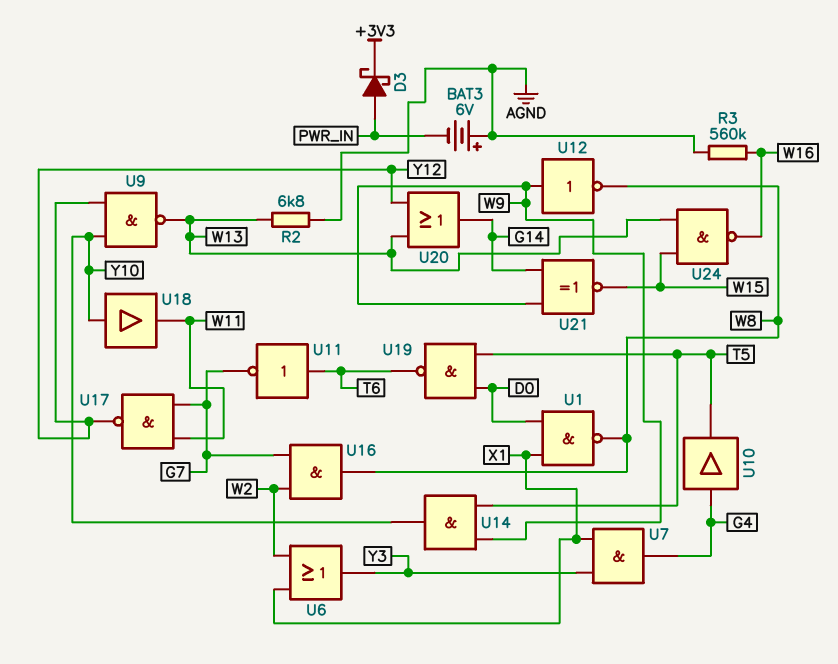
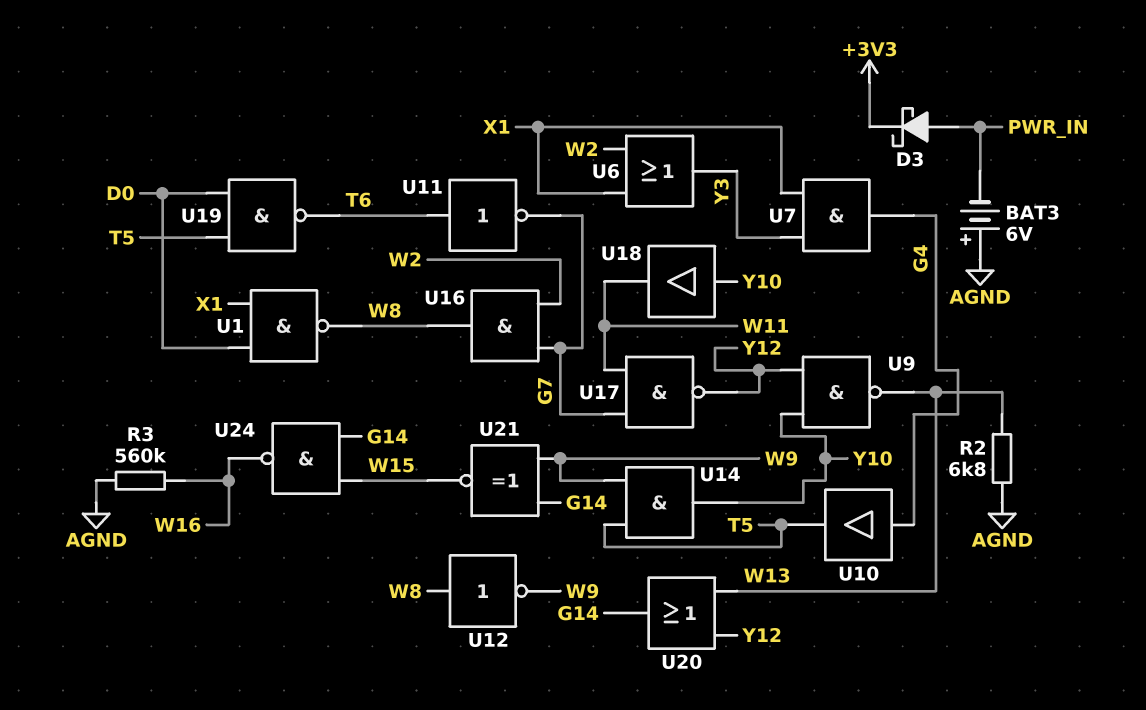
U12: NOT (in W9, out W8) -> NOT (in W8, out W9)
U24: NAND (in W13, in W15, out W16) -> NAND (in G14, in W15, out W16)

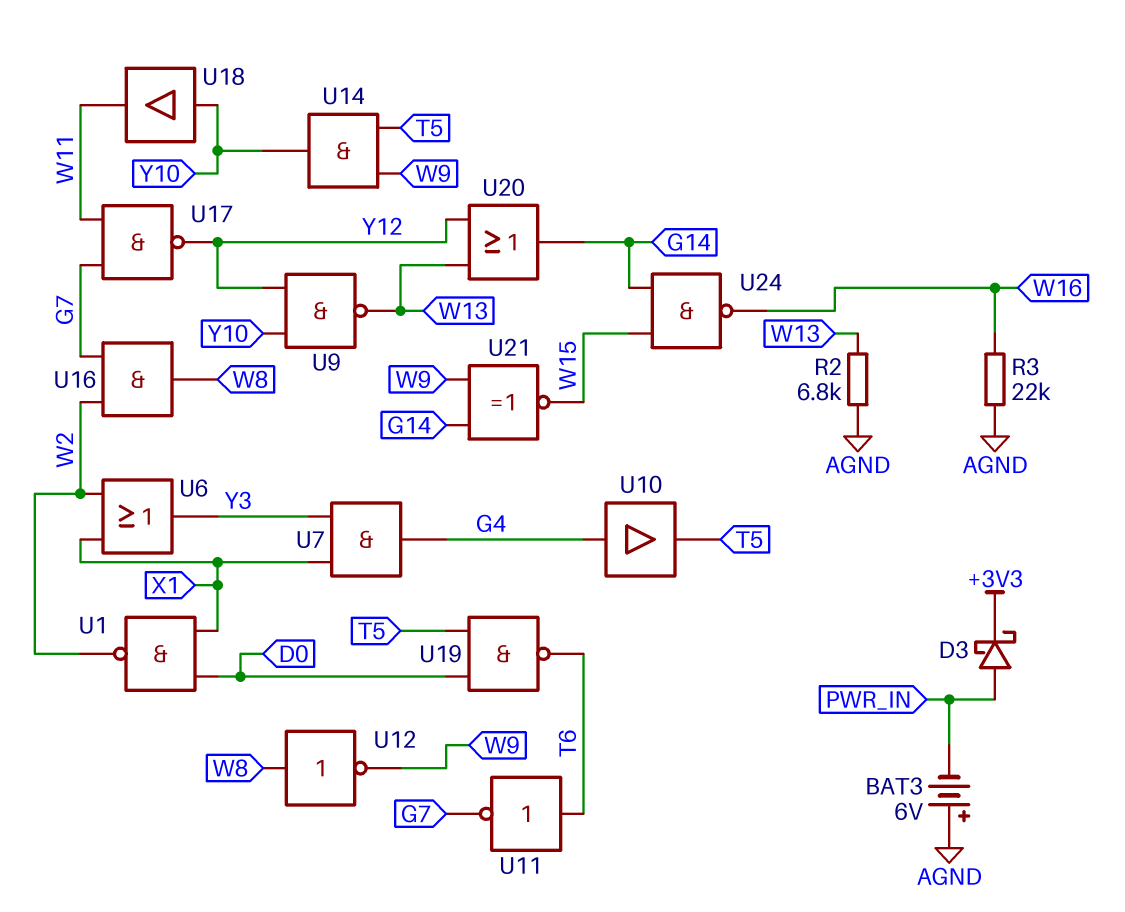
R3: 560k (AGND, W16) -> 22k (AGND, W16)
U1: NAND (in D0, in X1, out W8) -> NAND (in D0, in X1, out W2)

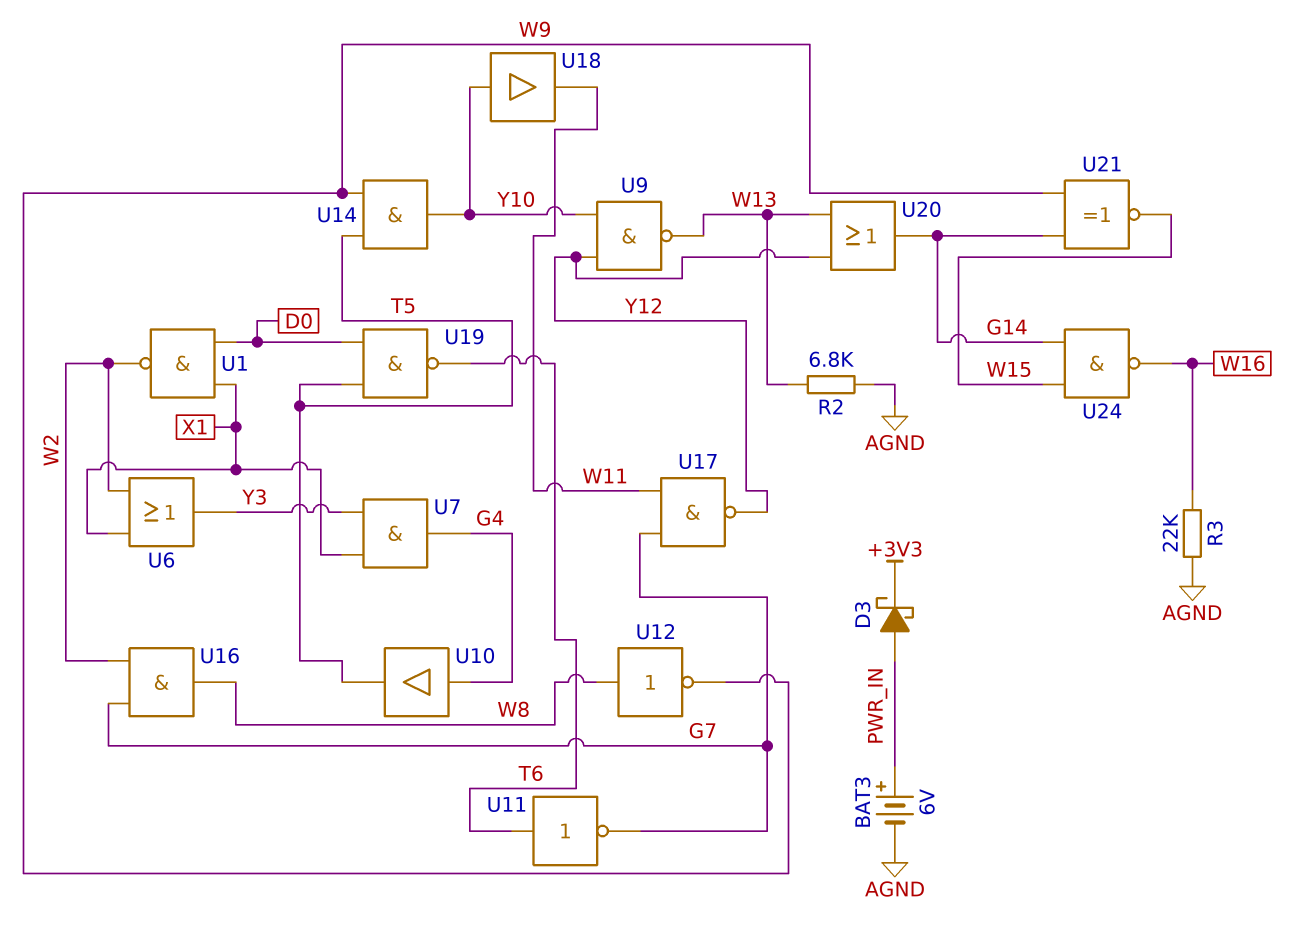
BAT3: 6V (plus AGND, minus PWR_IN) -> 6V (plus PWR_IN, minus AGND)

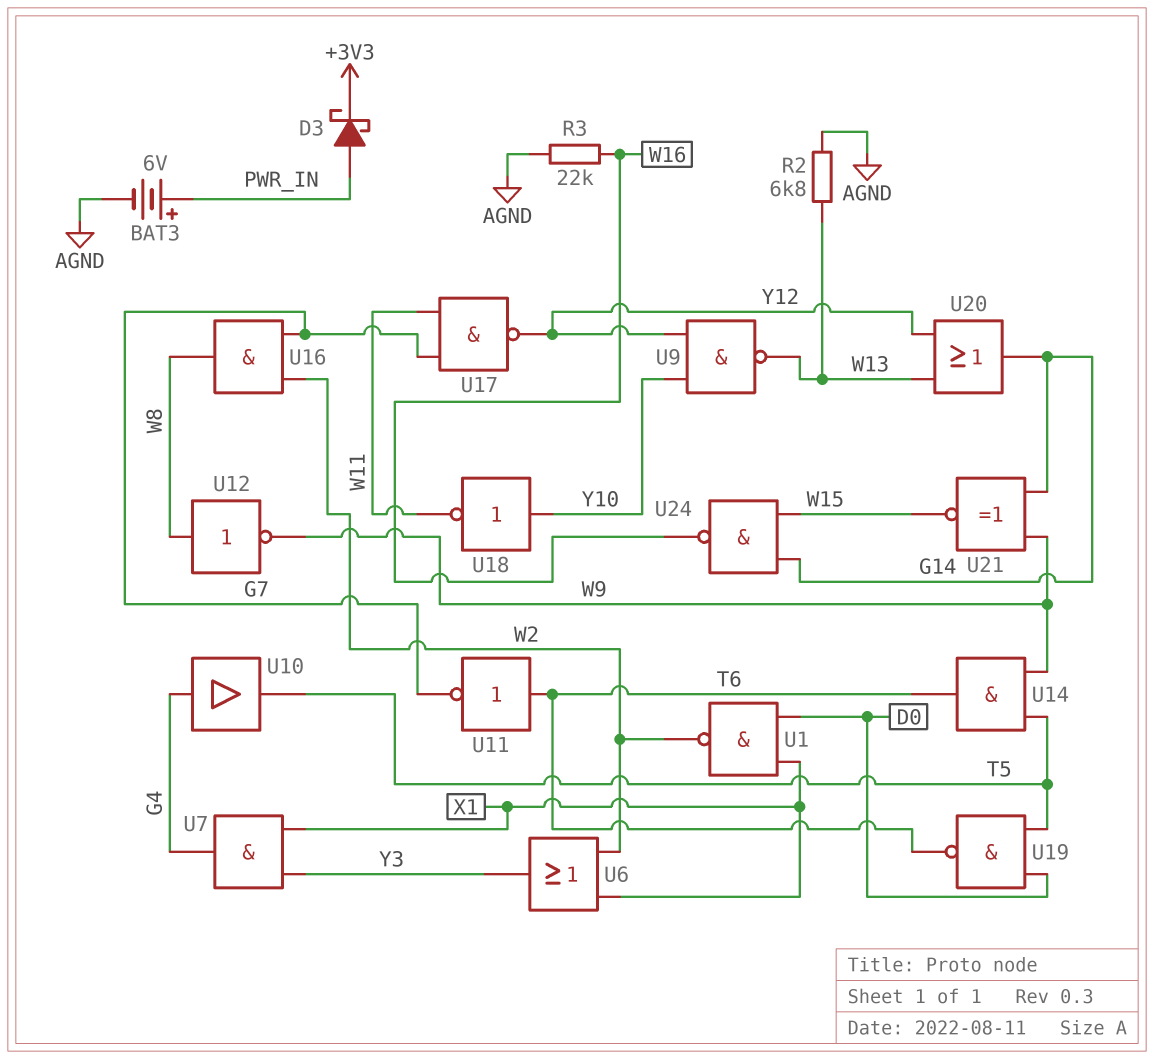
U14: AND (in T5, in W9, out Y10) -> AND (in T5, in W9, out T6)
U18: buffer (in Y10, out W11) -> NOT (in Y10, out W11)

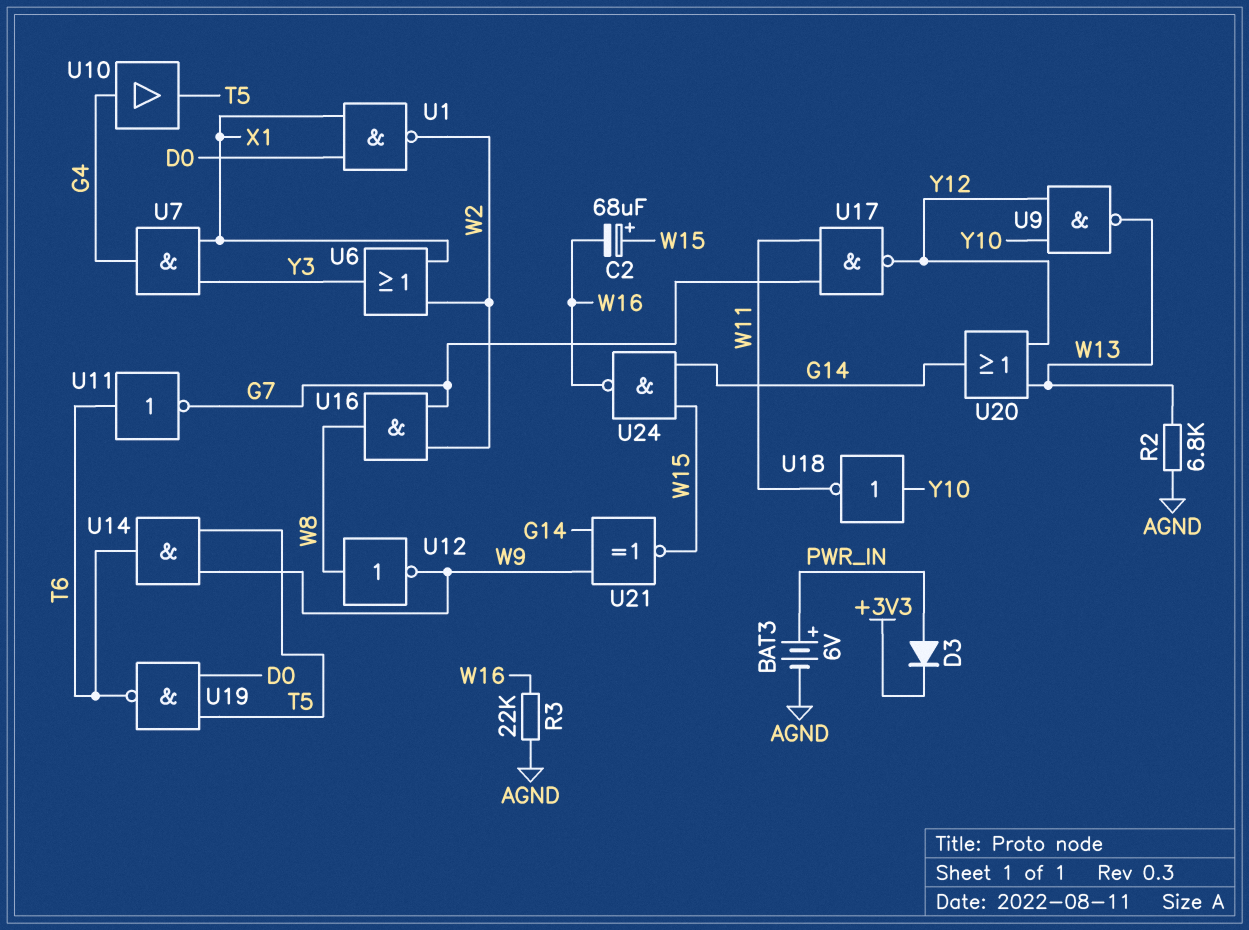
C2: none -> 68uF (plus W15, minus W16)
D3: schottky (A PWR_IN, K +3V3) -> diode (A PWR_IN, K +3V3)

